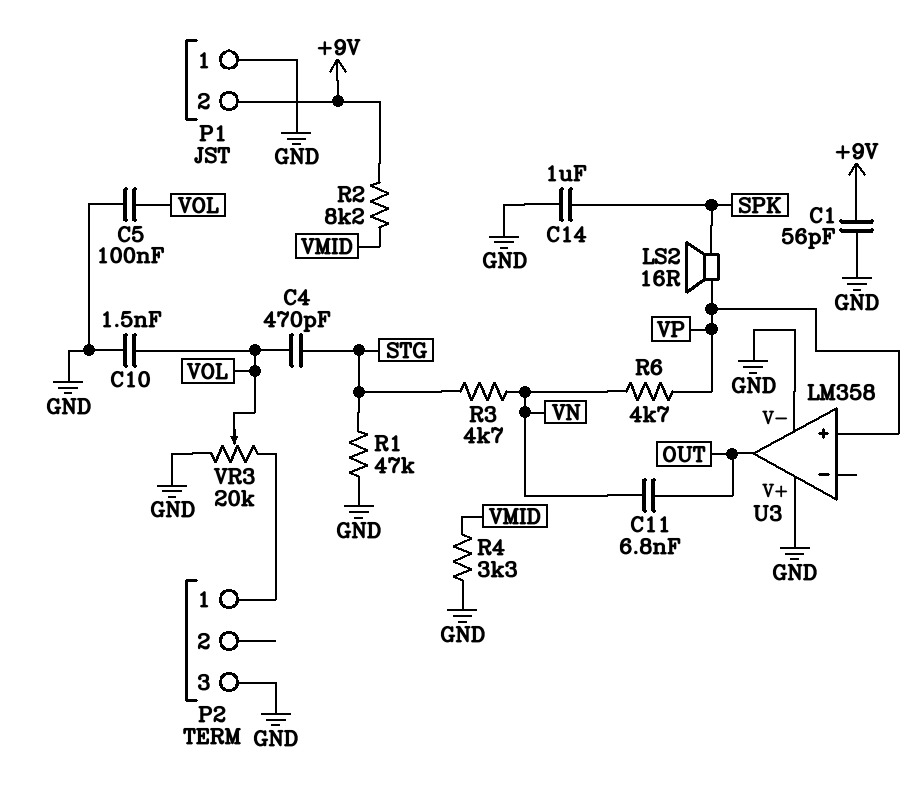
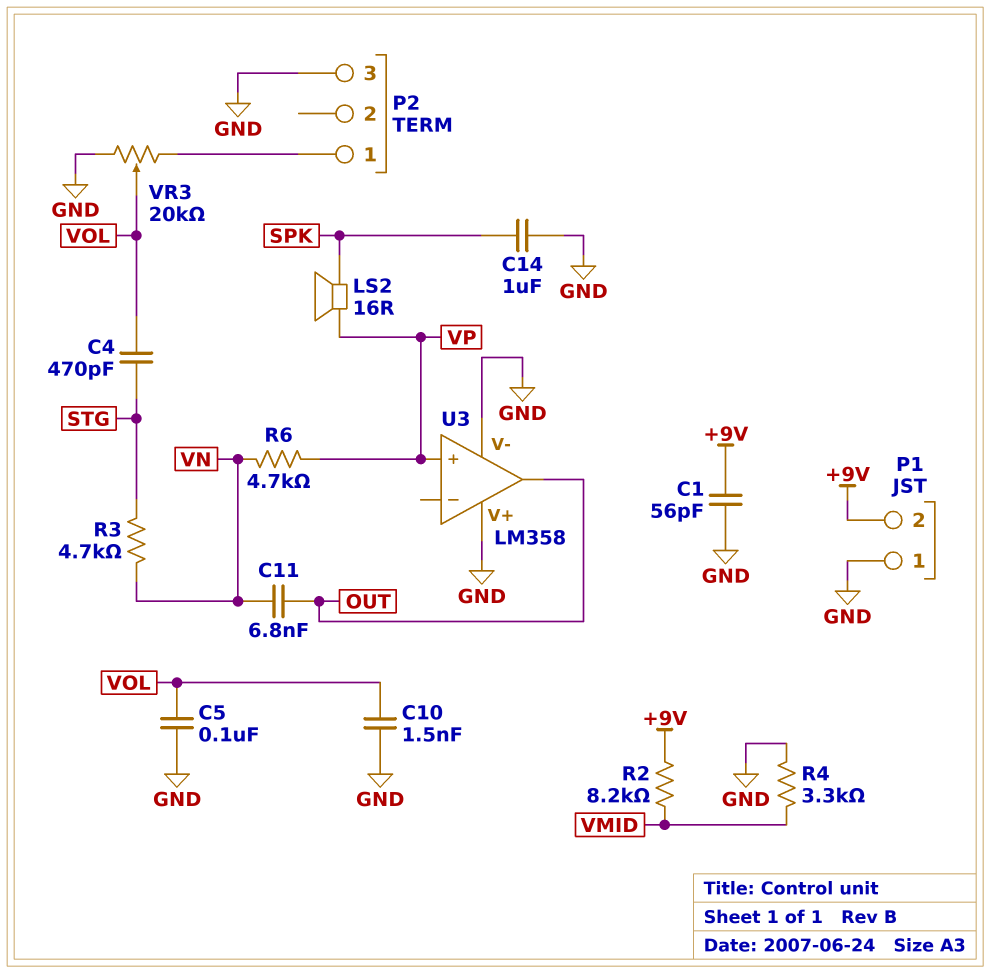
R1: 47k (GND, STG) -> none

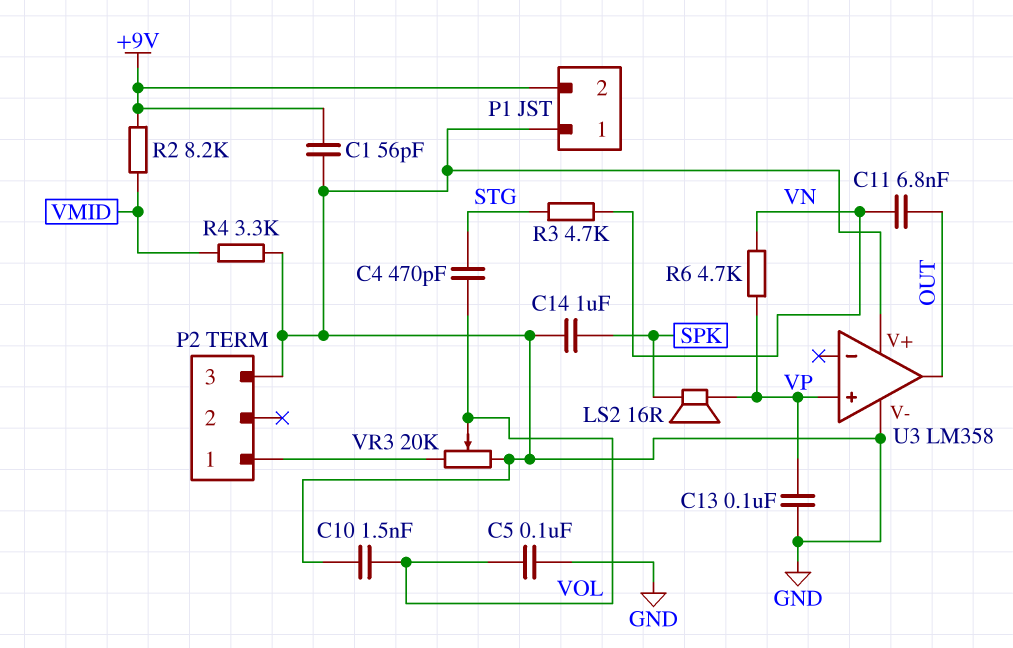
C13: none -> 100nF (GND, VP)

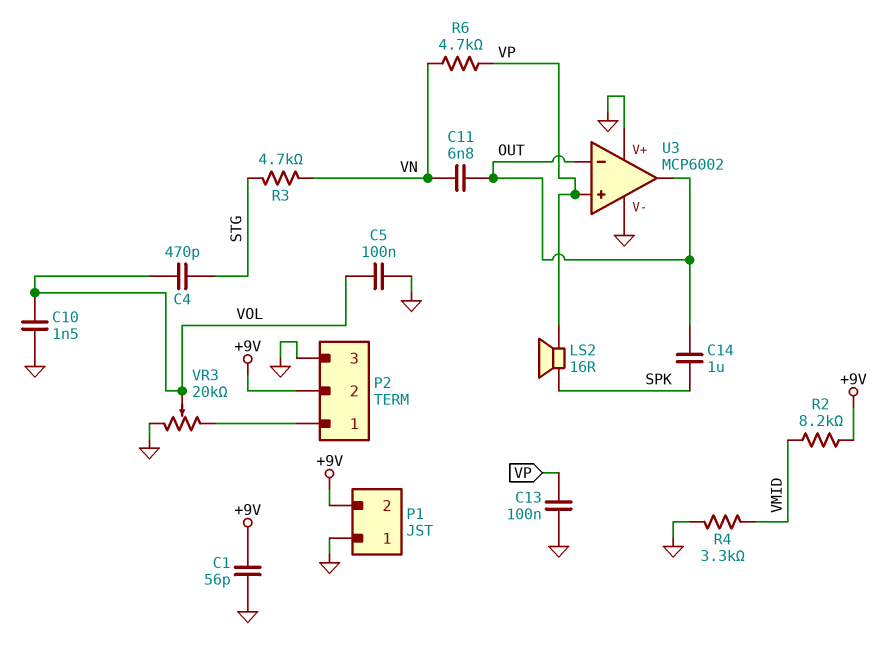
C14: 1uF (GND, SPK) -> 1uF (OUT, SPK)
P2 pin 2: none -> +9V
U3: LM358 -> MCP6002
U3 pin in-: none -> OUT

